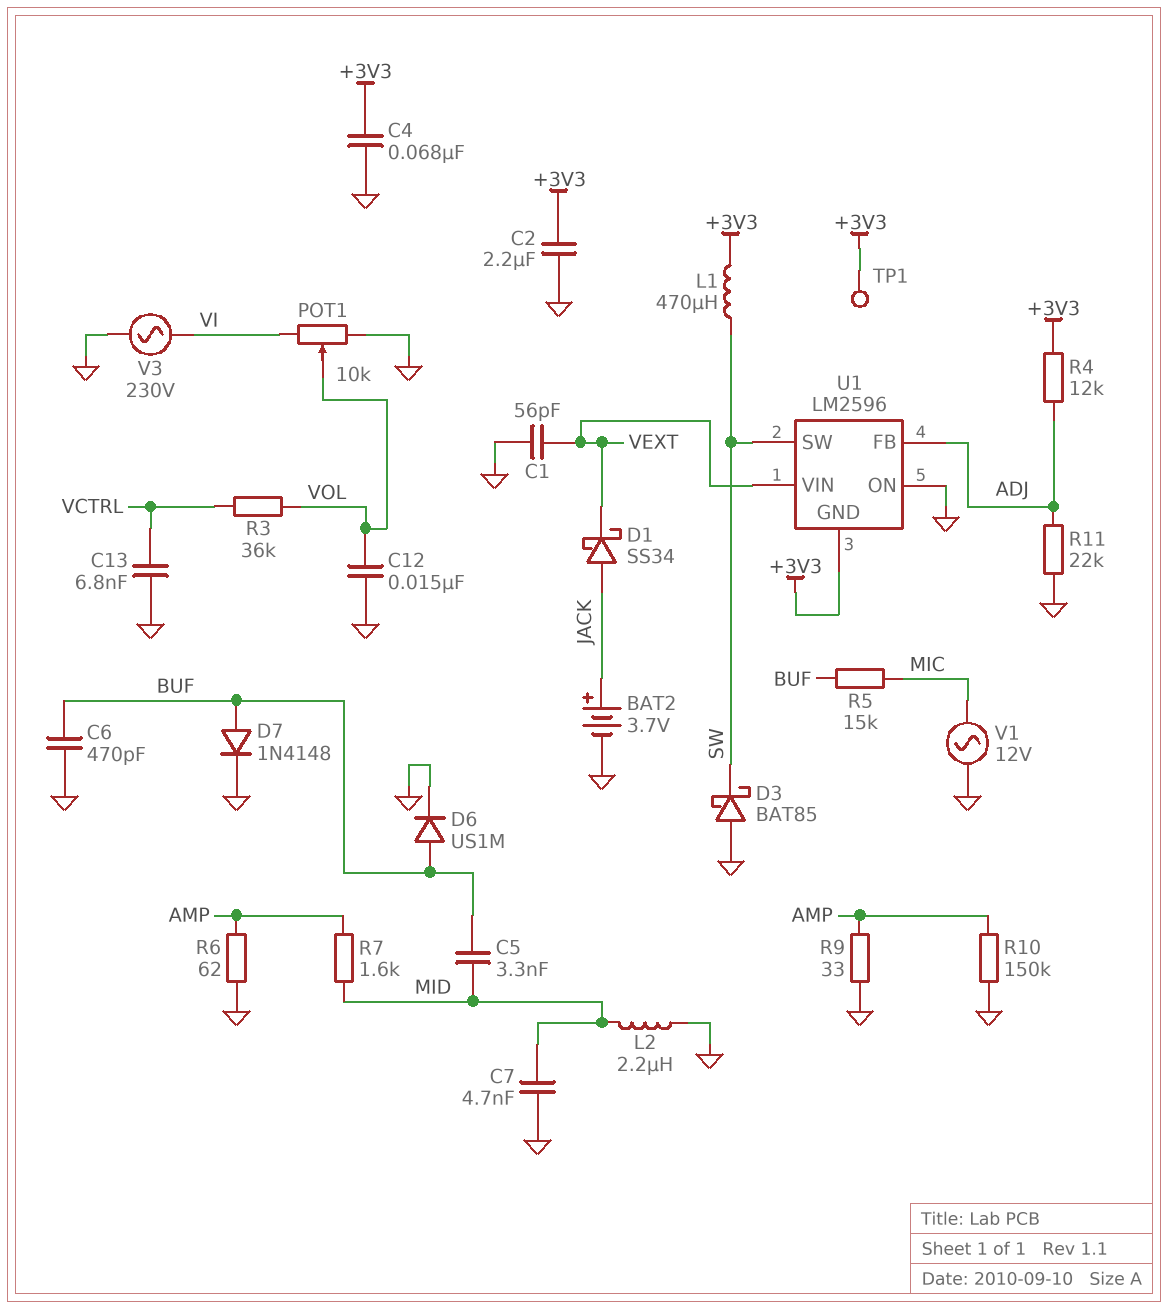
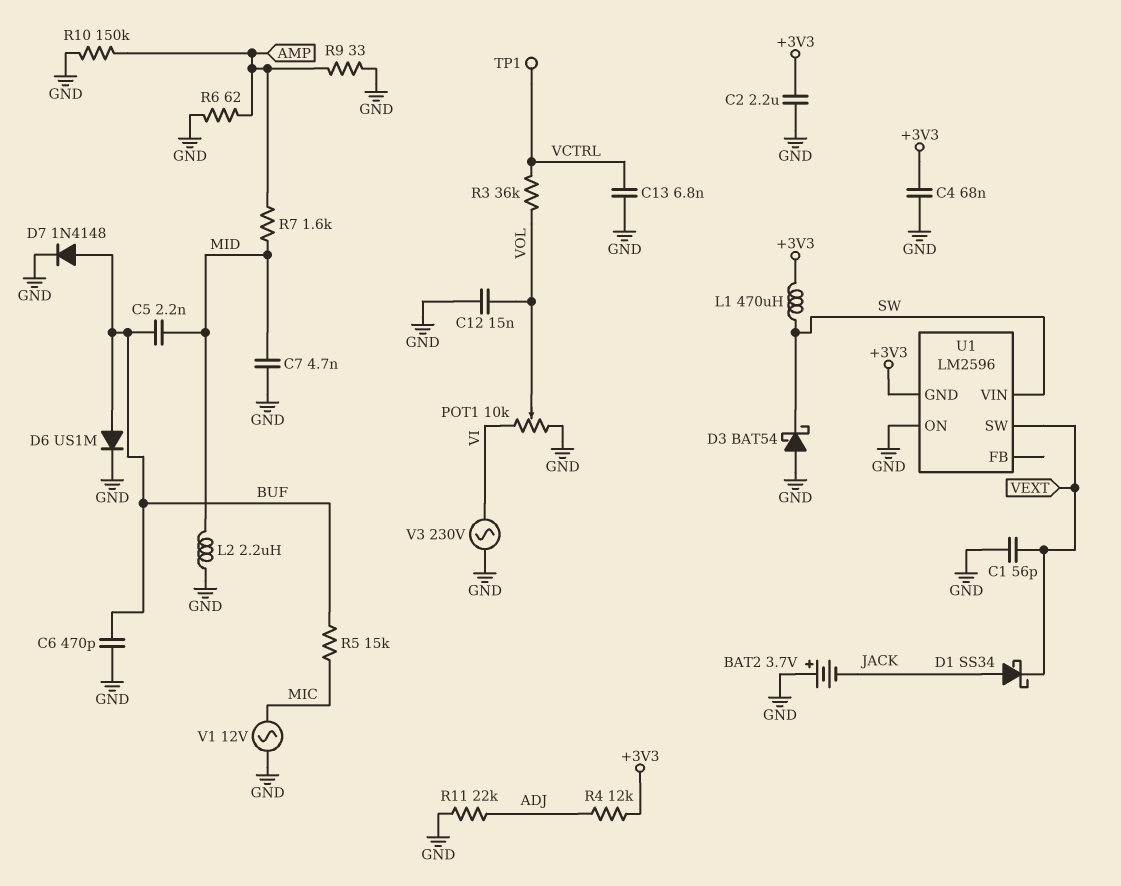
BAT2: 3.7V (plus JACK, minus GND) -> 3.7V (plus GND, minus JACK)
C5: 3.3nF (BUF, MID) -> 2.2nF (BUF, MID)
D3: schottky BAT85 (A GND, K SW) -> schottky BAT54 (A GND, K SW)
TP1: test point (+3V3) -> test point (VCTRL)
U1 pin FB: ADJ -> none
U1 pin SW: SW -> VEXT
U1 pin VIN: VEXT -> SW

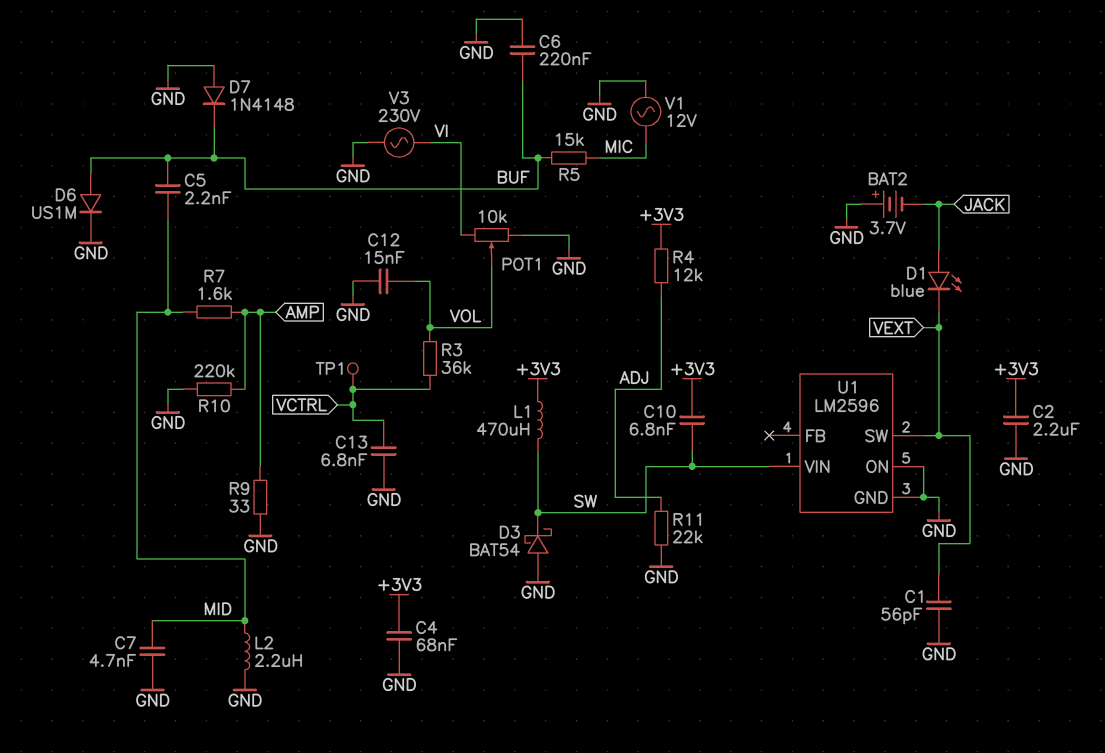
C6: 470pF (BUF, GND) -> 220nF (BUF, GND)
C10: none -> 6.8nF (+3V3, SW)
D1: schottky SS34 (A JACK, K VEXT) -> LED blue (A JACK, K VEXT)
D7: diode 1N4148 (A BUF, K GND) -> diode 1N4148 (A GND, K BUF)
R6: 62 (AMP, GND) -> none
R10: 150k (AMP, GND) -> 220k (AMP, GND)
U1 pin GND: +3V3 -> GND

